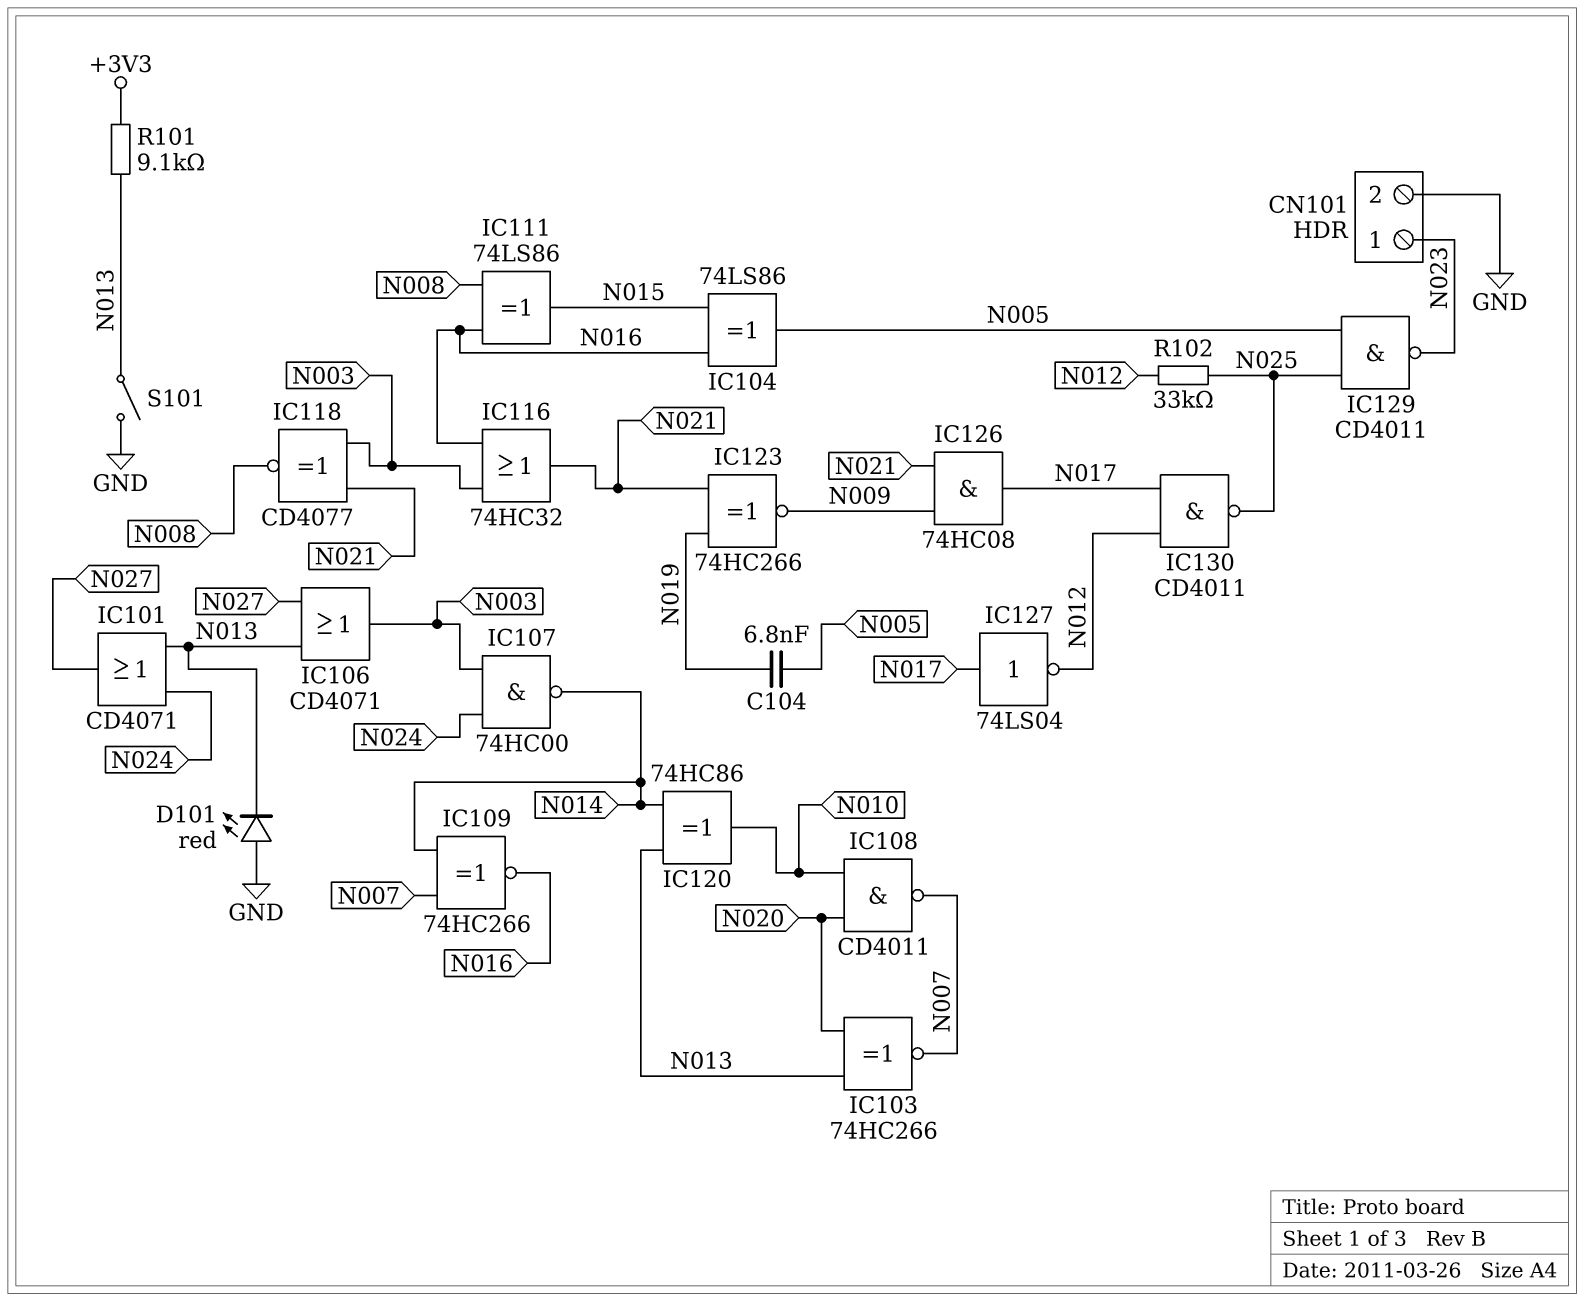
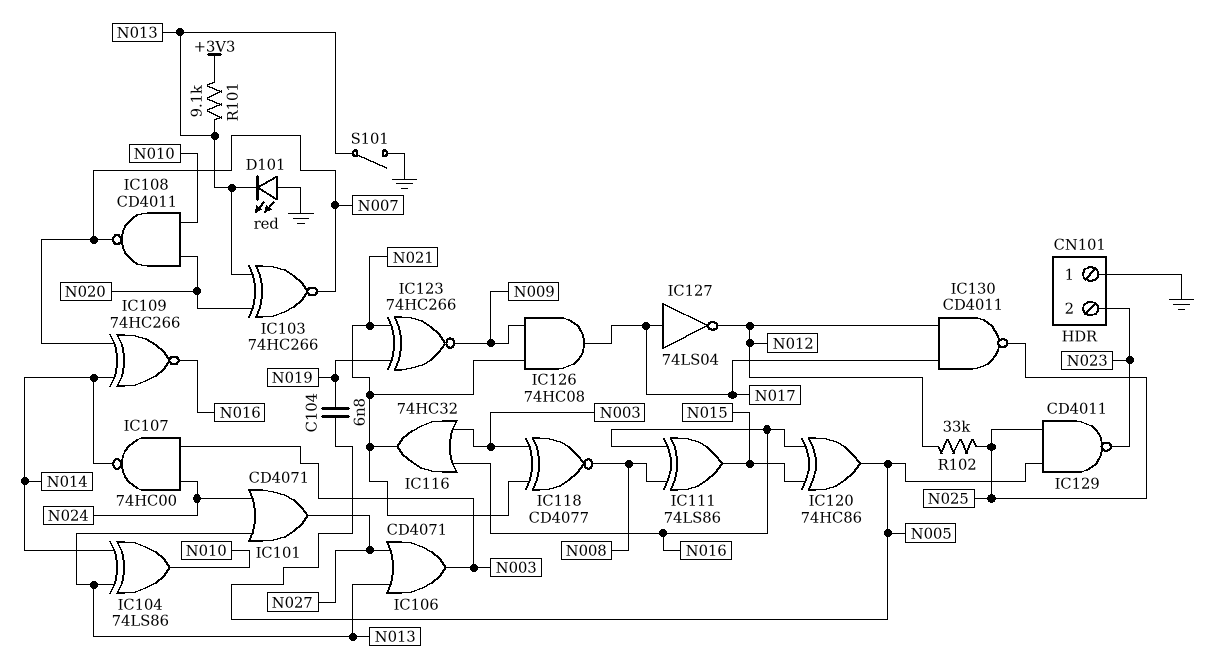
CN101 pin 1: N023 -> GND
CN101 pin 2: GND -> N023
IC104: XOR 74LS86 (in N015, in N016, out N005) -> XOR 74LS86 (in N013, in N014, out N010)
IC120: XOR 74HC86 (in N013, in N014, out N010) -> XOR 74HC86 (in N015, in N016, out N005)

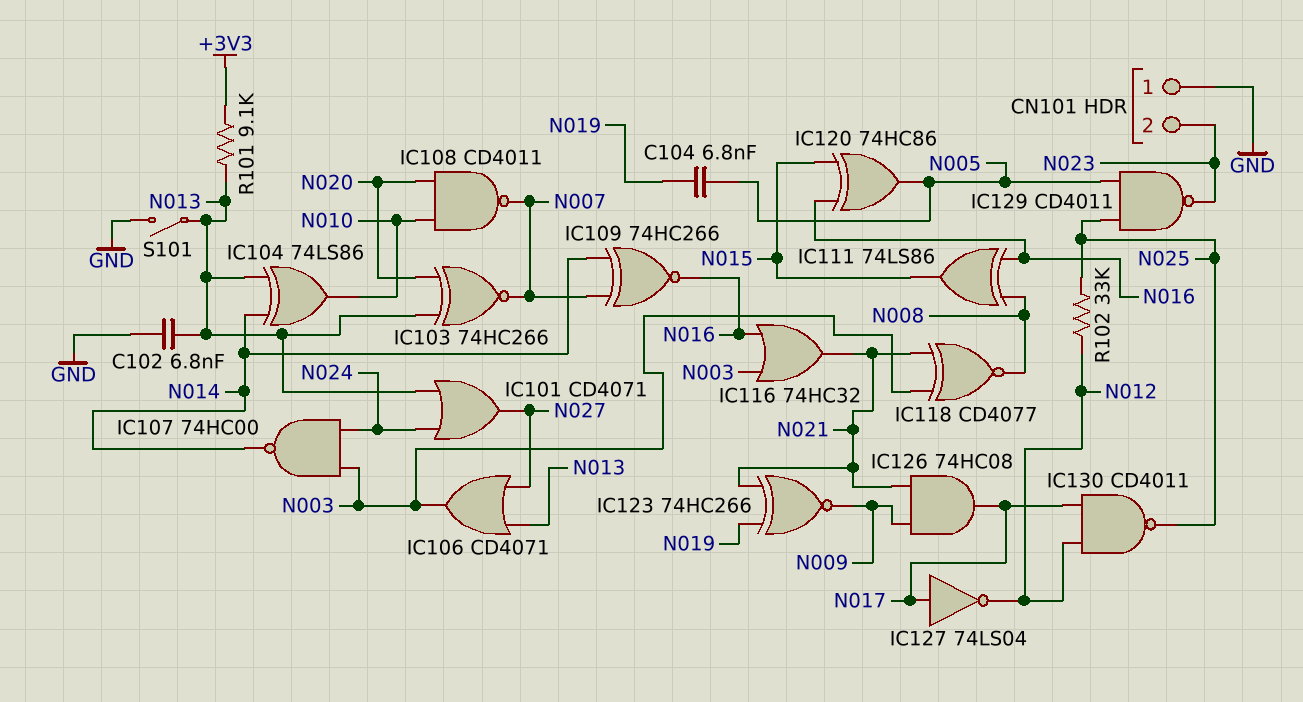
C102: none -> 6.8nF (GND, N013)
D101: LED red (A GND, K N013) -> none

